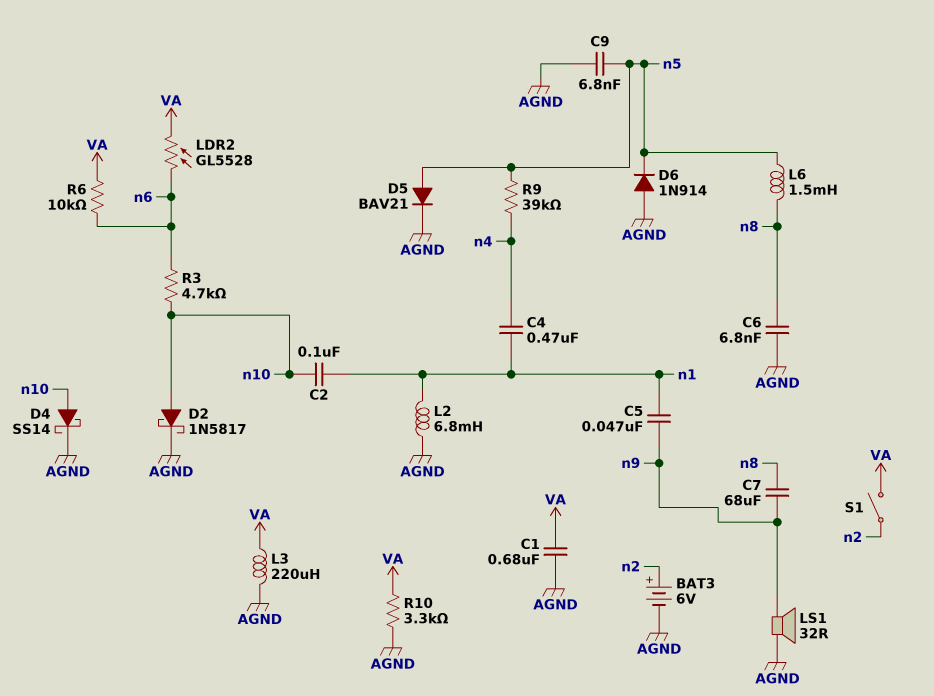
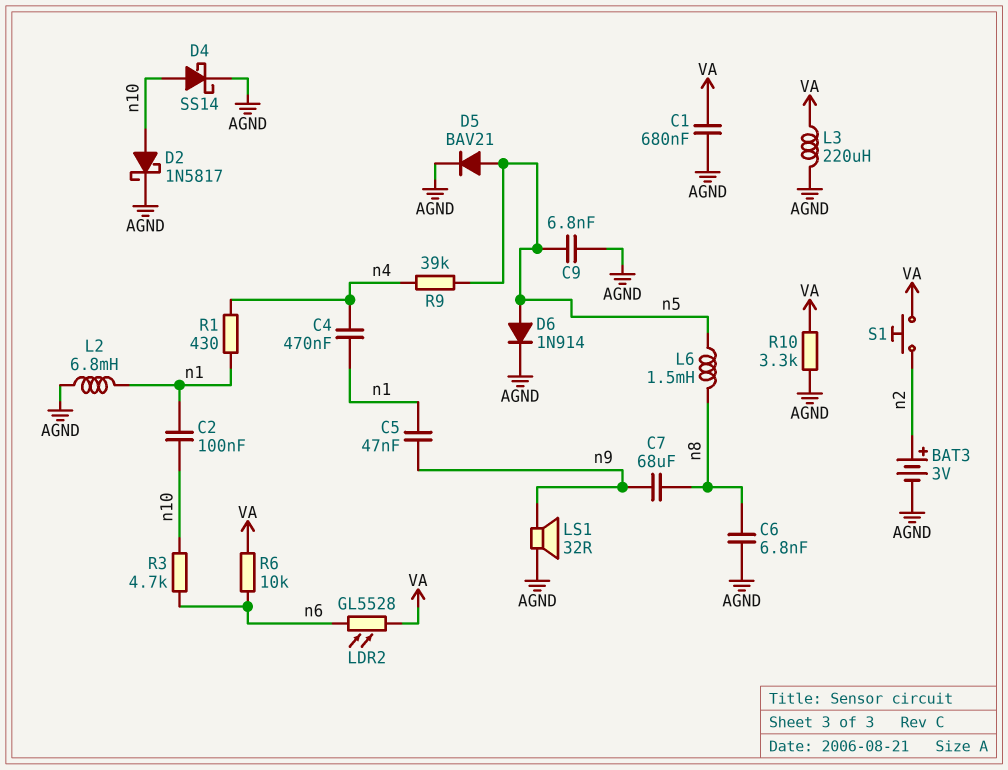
BAT3: 6V (plus n2, minus AGND) -> 3V (plus n2, minus AGND)
D6: diode 1N914 (A AGND, K n5) -> diode 1N914 (A n5, K AGND)
R1: none -> 430 (n1, n4)
S1: switch (VA, n2) -> button (VA, n2)

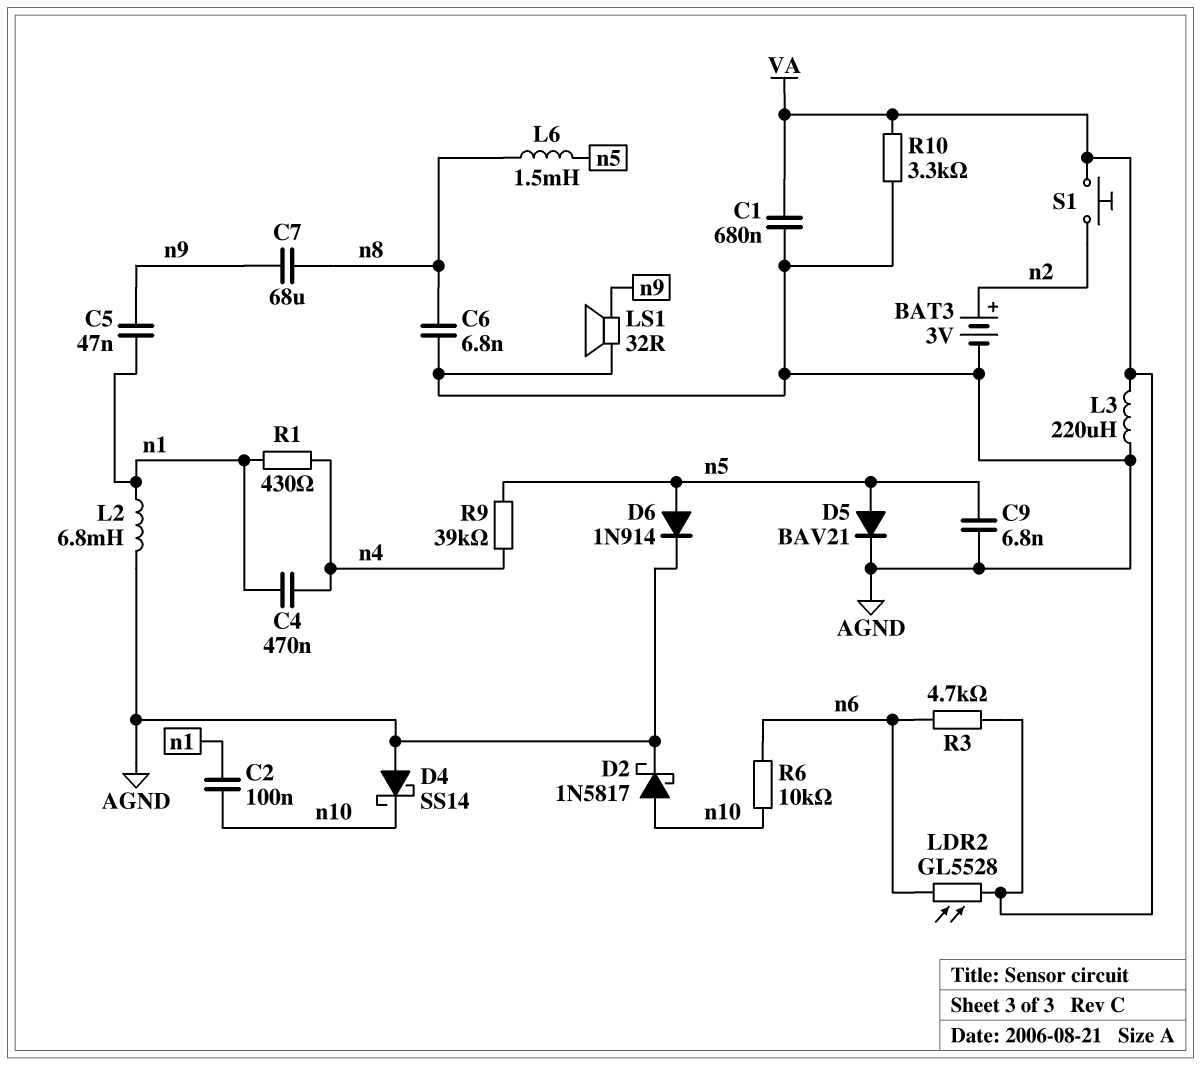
D4: schottky SS14 (A n10, K AGND) -> schottky SS14 (A AGND, K n10)
R3: 4.7k (n6, n10) -> 4.7k (VA, n6)
R6: 10k (VA, n6) -> 10k (n6, n10)

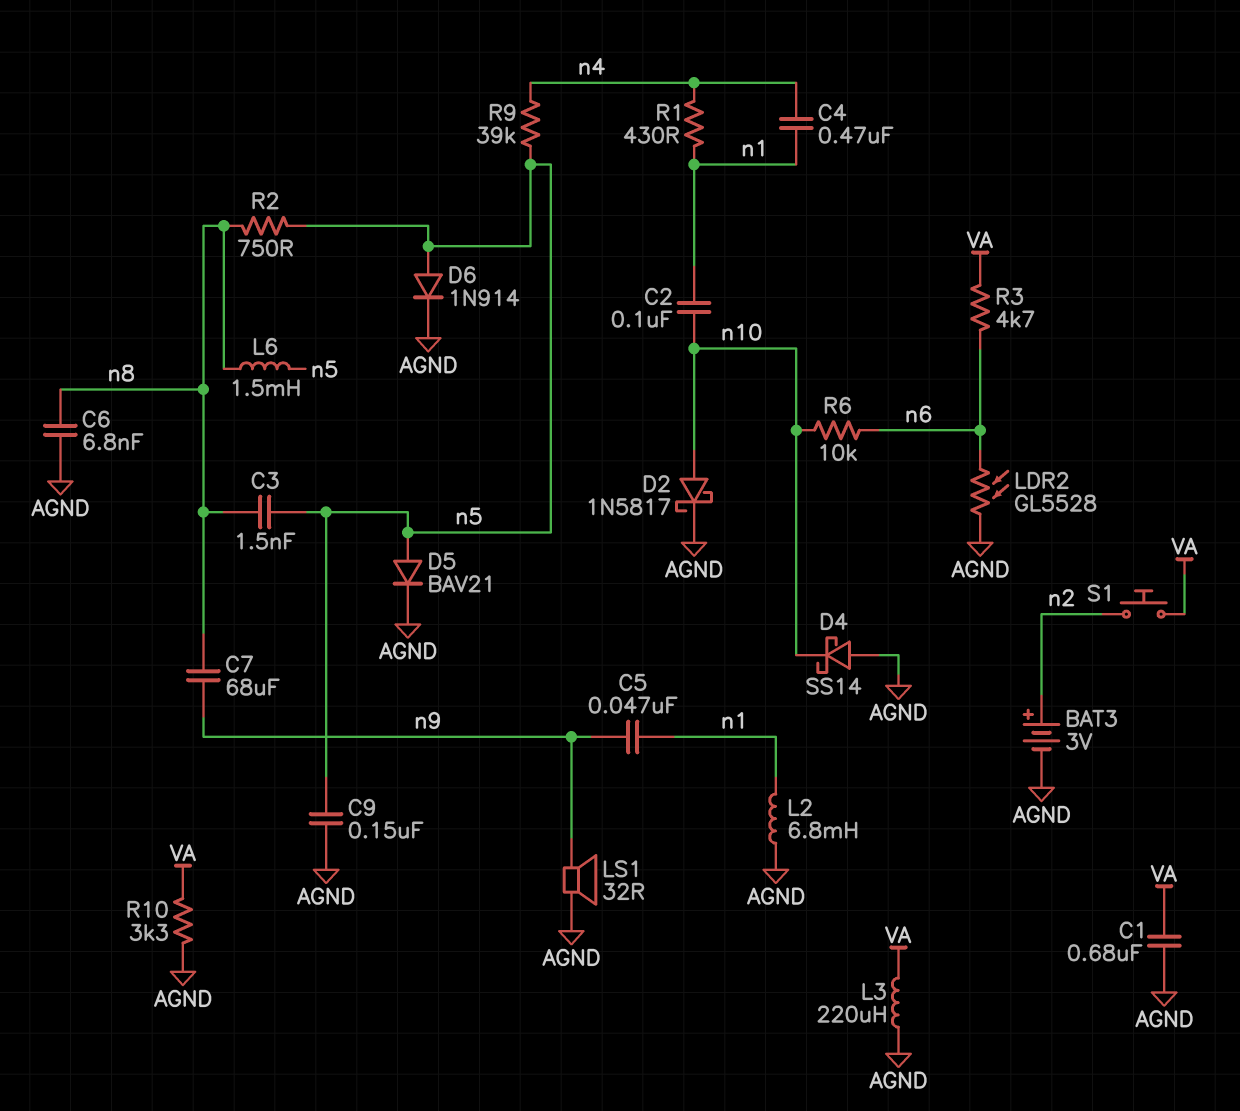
C3: none -> 1.5nF (n5, n8)
C9: 6.8nF (AGND, n5) -> 150nF (AGND, n5)
LDR2: GL5528 (VA, n6) -> GL5528 (AGND, n6)
R2: none -> 750 (n5, n8)

